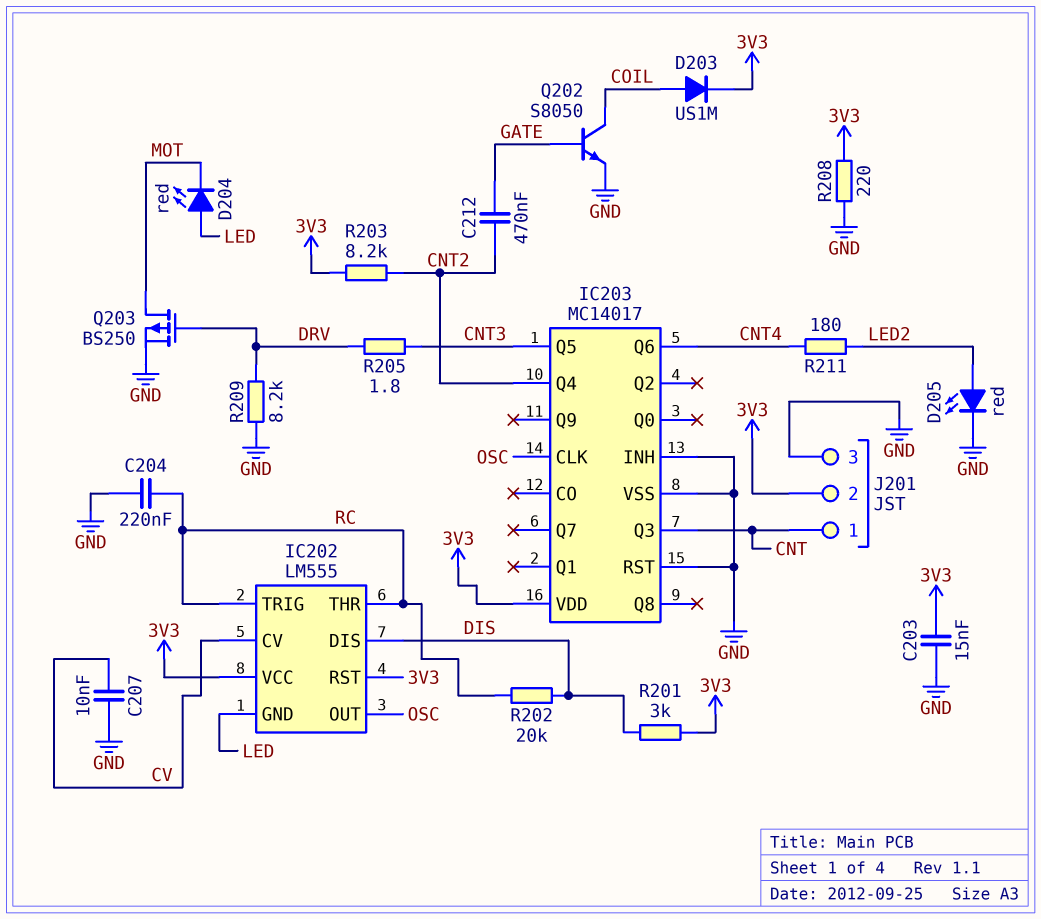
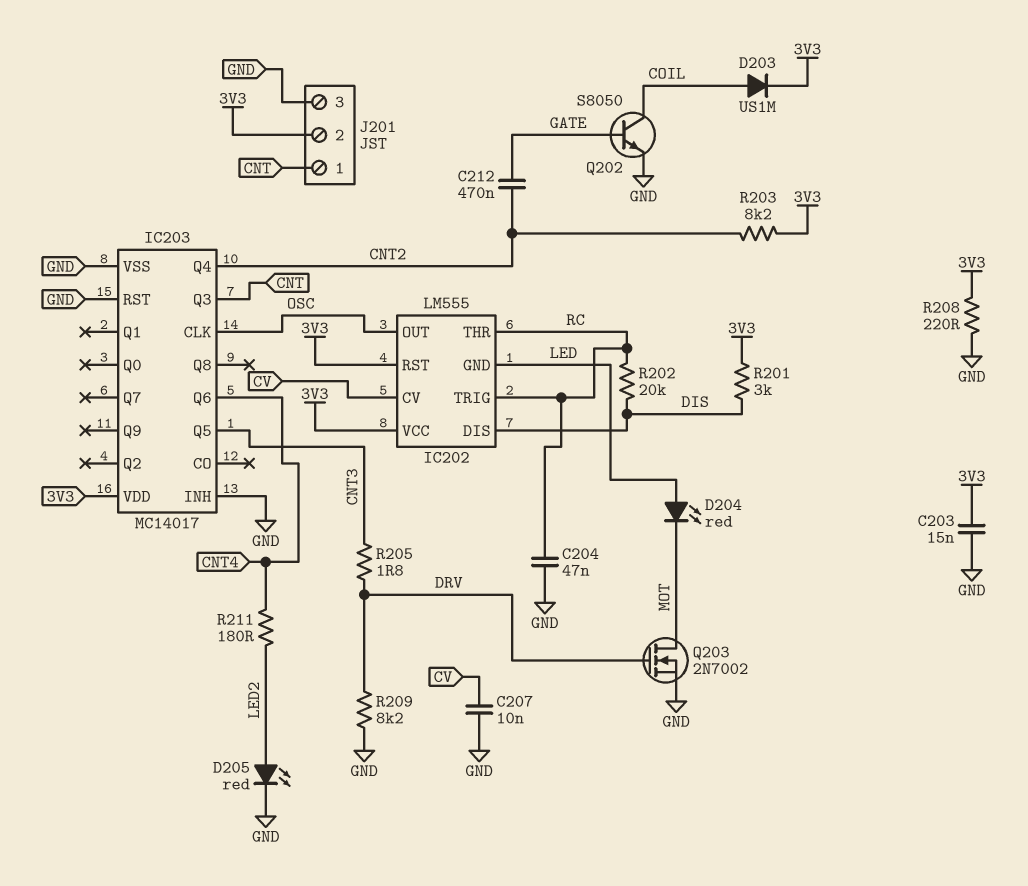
C204: 220nF (GND, RC) -> 47nF (GND, RC)
Q203: PMOS BS250 (G DRV, D MOT, S GND) -> NMOS 2N7002 (G DRV, D MOT, S GND)

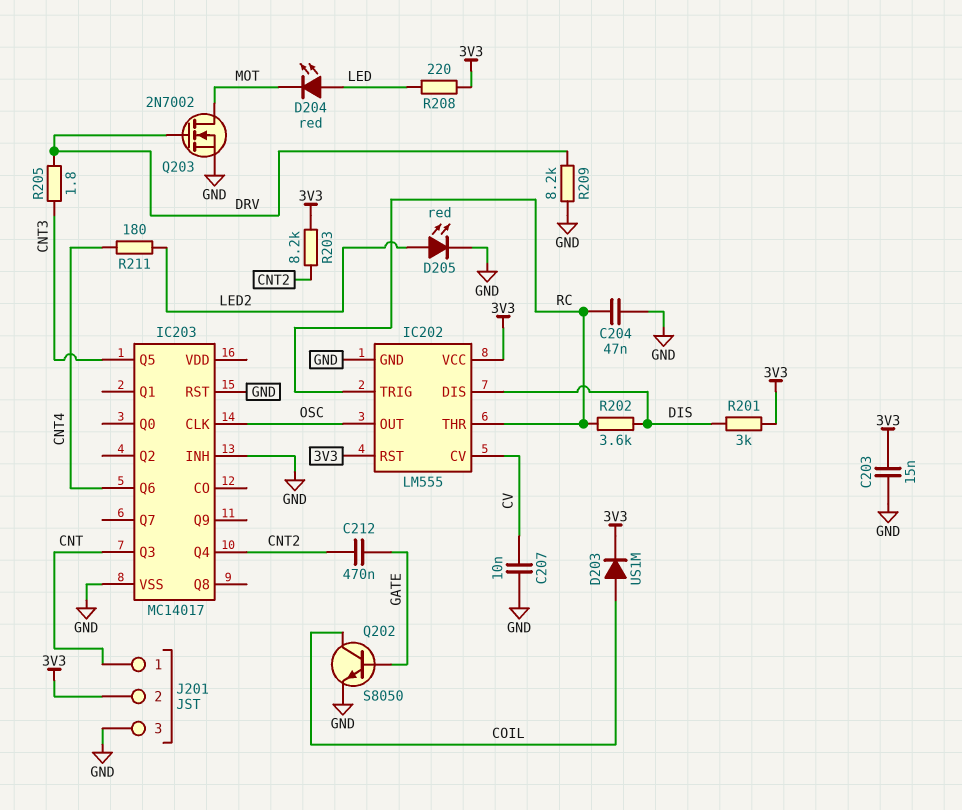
IC202 pin GND: LED -> GND
IC203 pin VDD: 3V3 -> none
R202: 20k (DIS, RC) -> 3.6k (DIS, RC)
R208: 220 (3V3, GND) -> 220 (3V3, LED)

